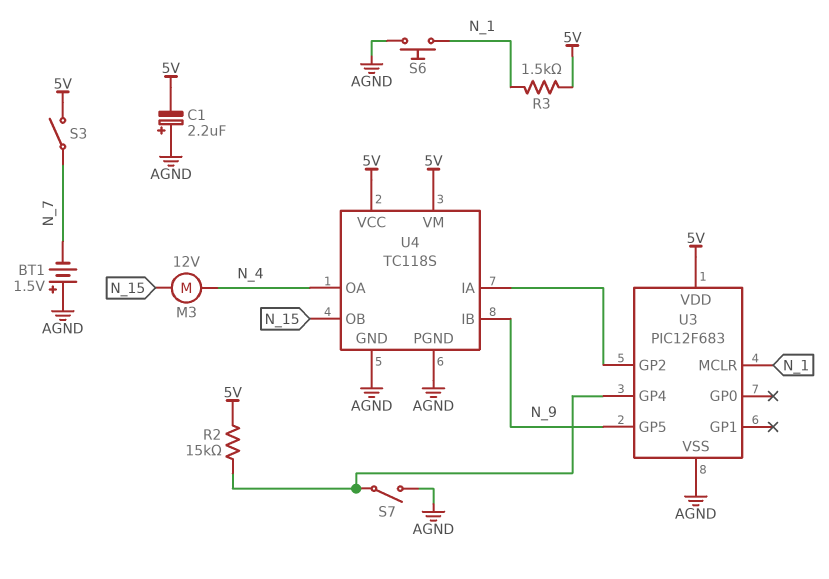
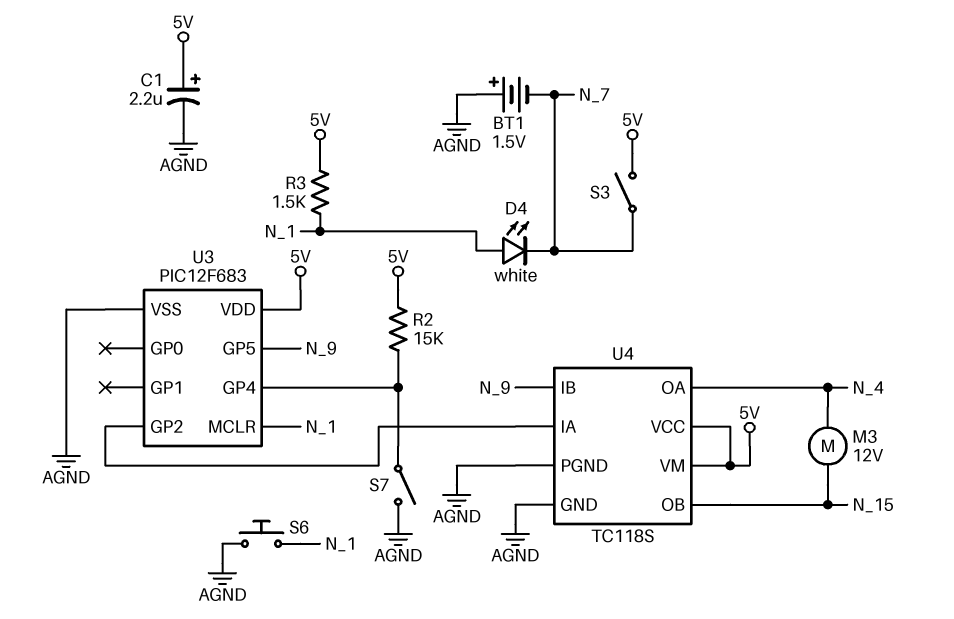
C1: 2.2uF (plus AGND, minus 5V) -> 2.2uF (plus 5V, minus AGND)
D4: none -> LED white (A N_1, K N_7)

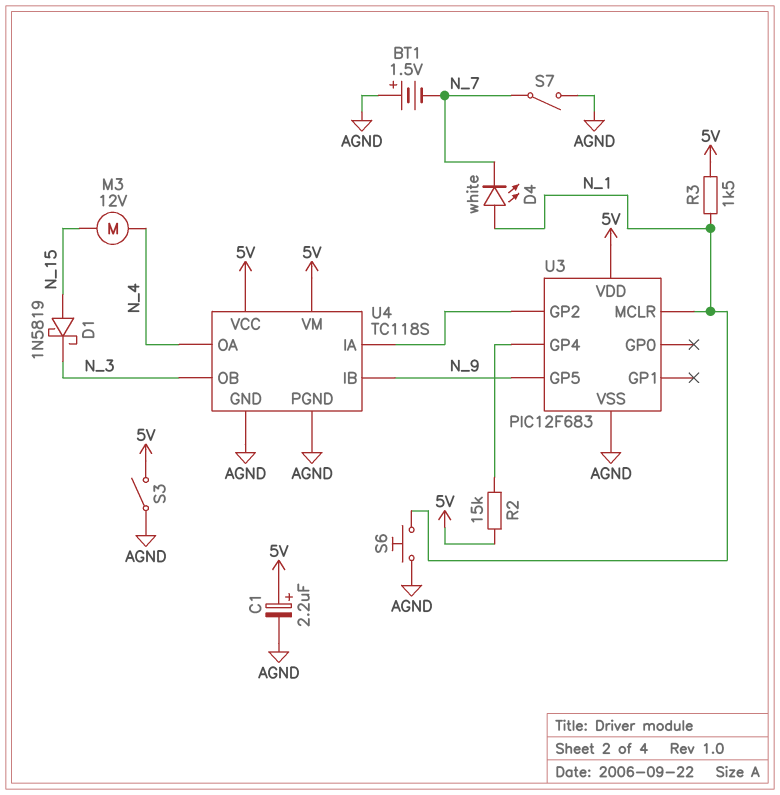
D1: none -> schottky 1N5819 (A N_15, K N_3)
S3: switch (5V, N_7) -> switch (5V, AGND)
S7: switch (AGND, U3/GP4) -> switch (AGND, N_7)
U4 pin OB: N_15 -> N_3

